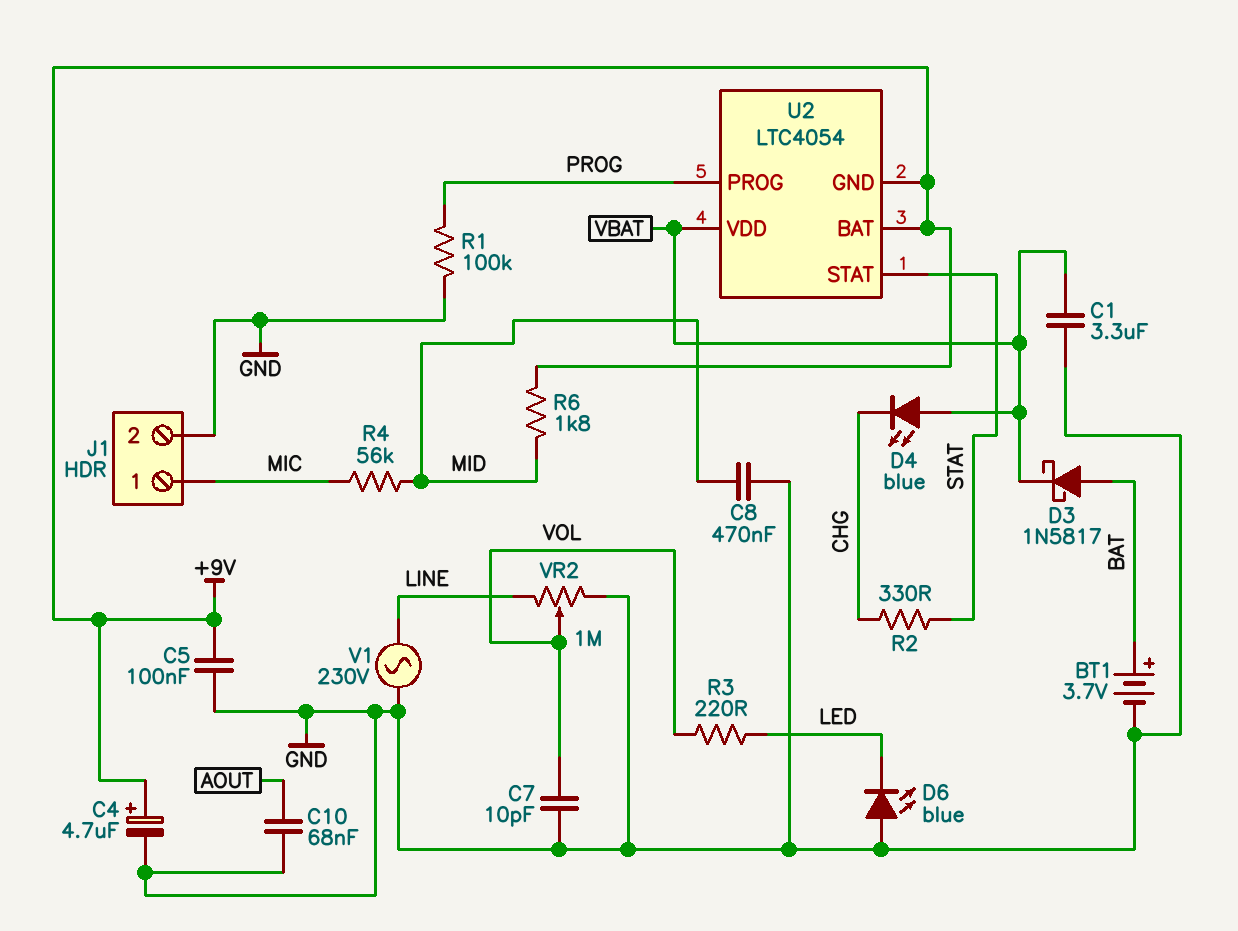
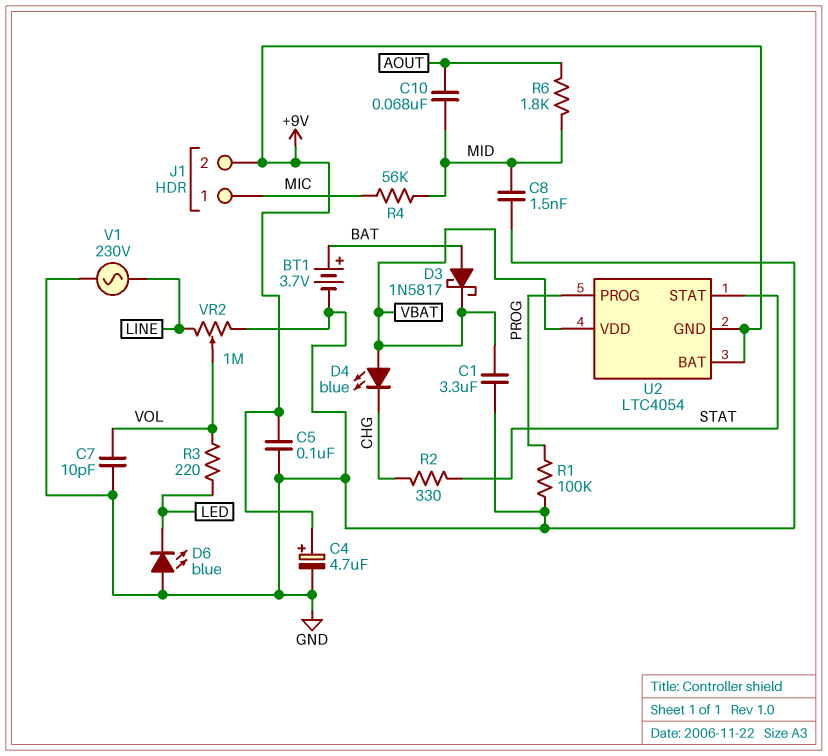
C8: 470nF (GND, MID) -> 1.5nF (GND, MID)
C10: 68nF (AOUT, GND) -> 68nF (AOUT, MID)
J1 pin 2: GND -> +9V
R6: 1.8k (+9V, MID) -> 1.8k (AOUT, MID)

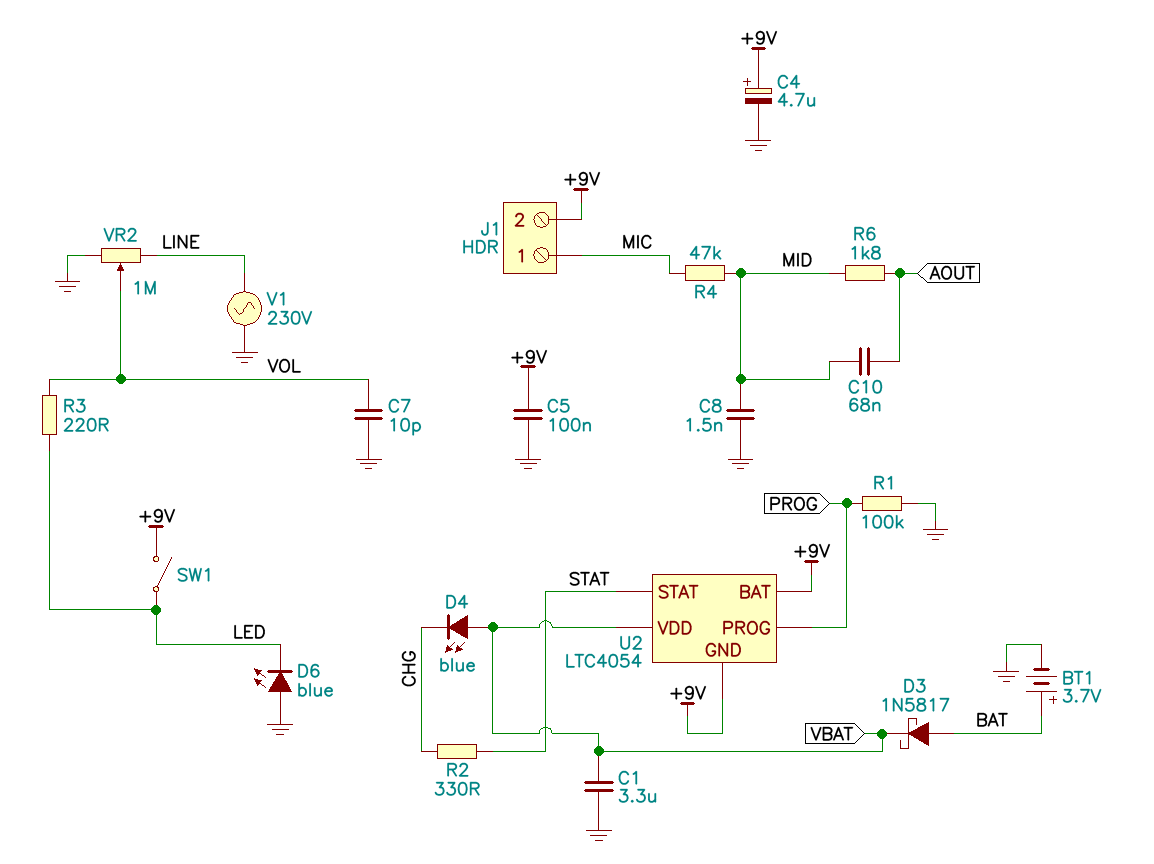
R4: 56k (MIC, MID) -> 47k (MIC, MID)
SW1: none -> switch (+9V, LED)

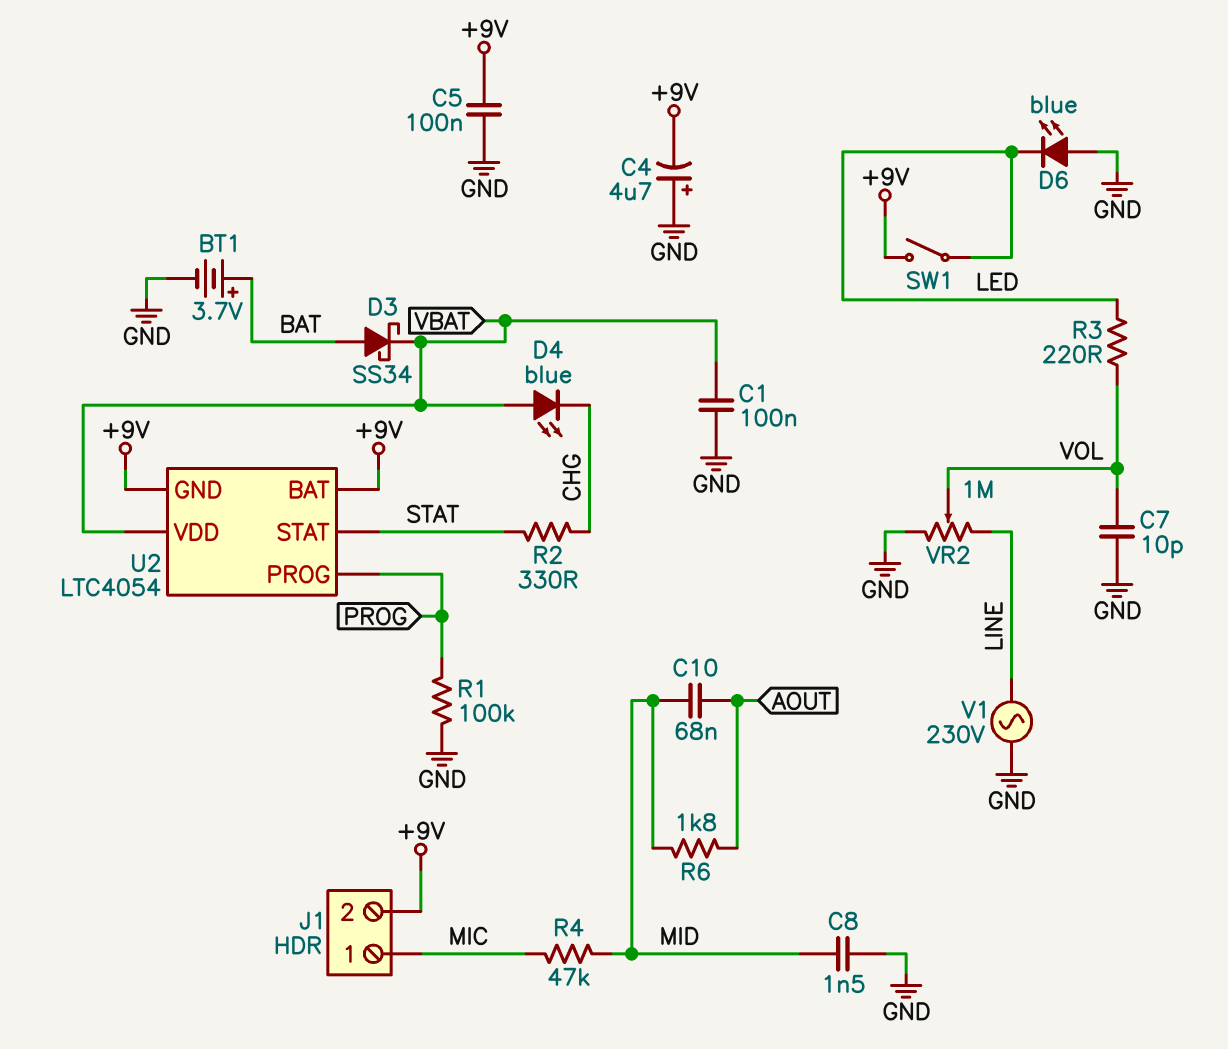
C1: 3.3uF (GND, VBAT) -> 100nF (GND, VBAT)
C4: 4.7uF (plus +9V, minus GND) -> 4.7uF (plus GND, minus +9V)
D3: schottky 1N5817 (A BAT, K VBAT) -> schottky SS34 (A BAT, K VBAT)

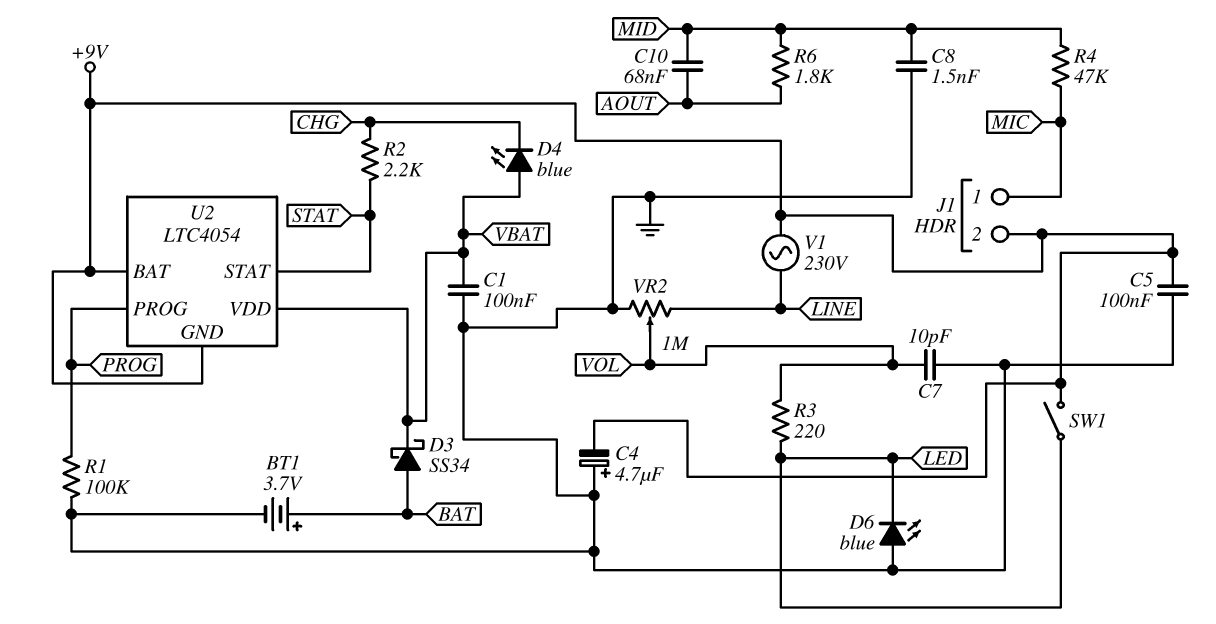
R2: 330 (CHG, STAT) -> 2.2k (CHG, STAT)
V1: AC 230V (GND, LINE) -> AC 230V (+9V, LINE)

